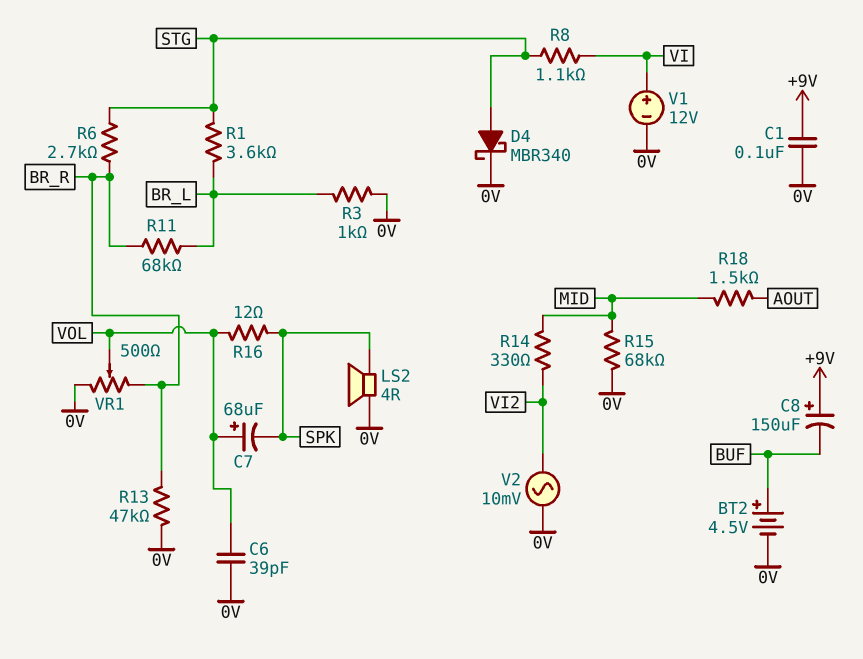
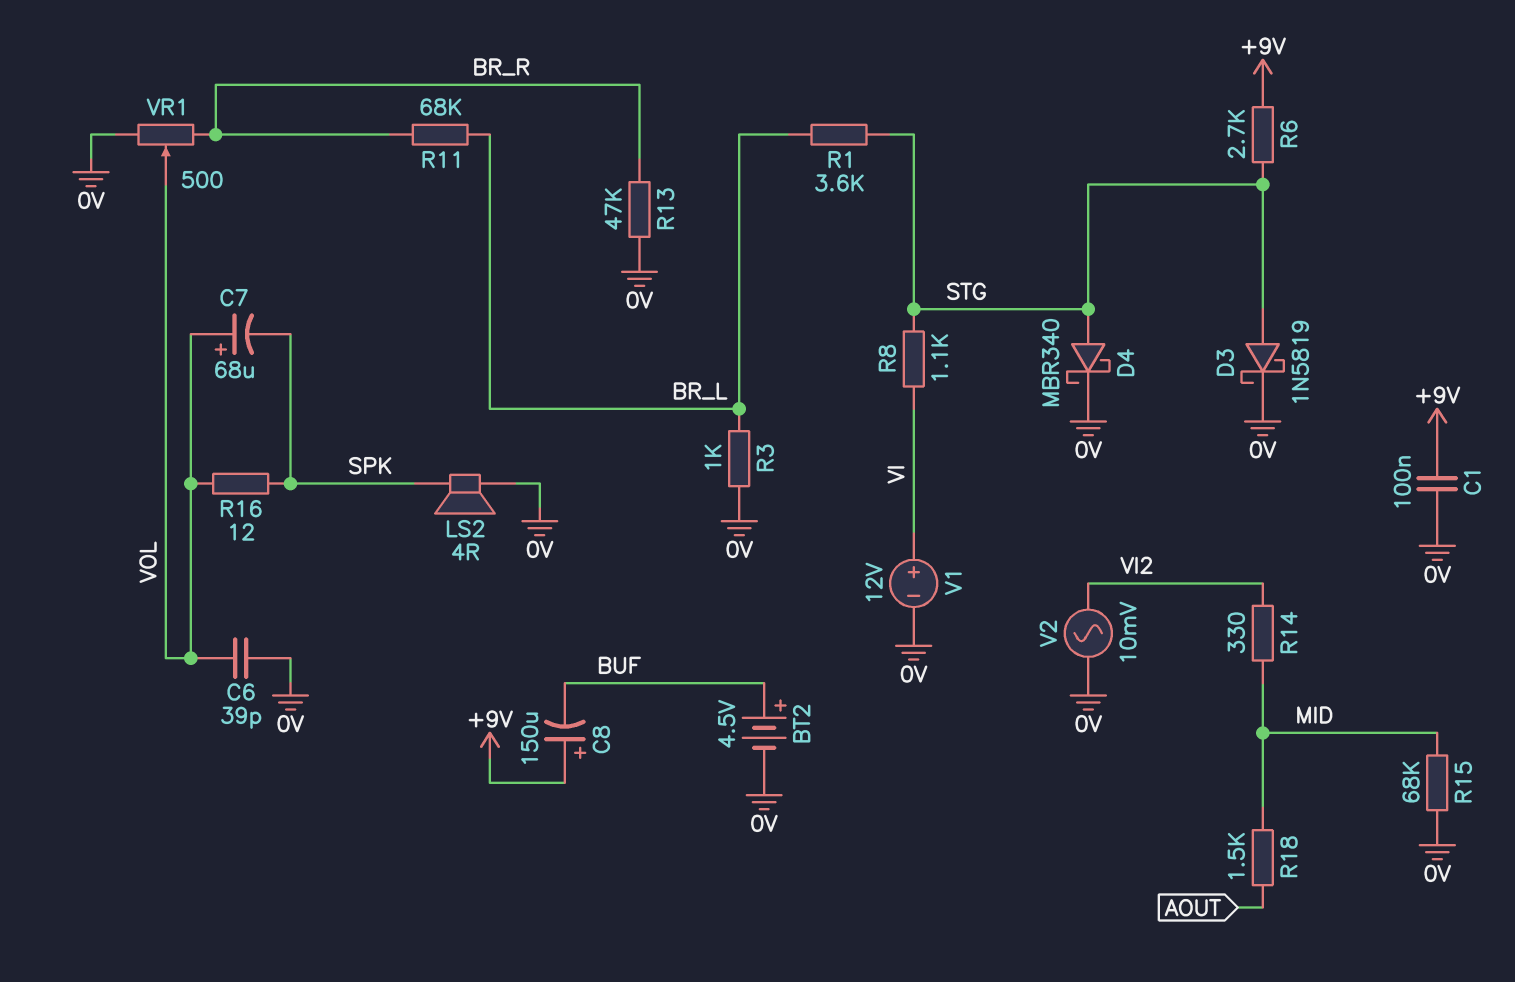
D3: none -> schottky 1N5819 (A STG, K 0V)
R6: 2.7k (BR_R, STG) -> 2.7k (+9V, STG)

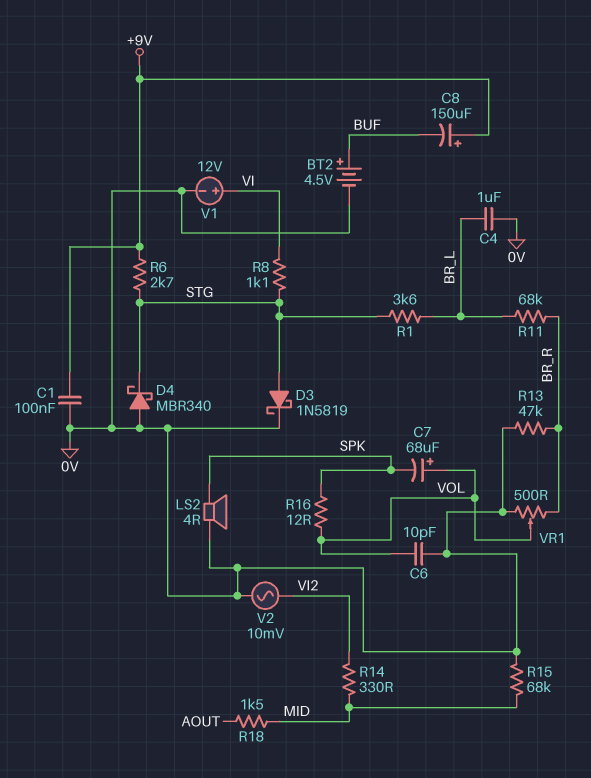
C4: none -> 1uF (0V, BR_L)
C6: 39pF (0V, VOL) -> 10pF (0V, VOL)
D4: schottky MBR340 (A STG, K 0V) -> schottky MBR340 (A 0V, K STG)
R3: 1k (0V, BR_L) -> none

